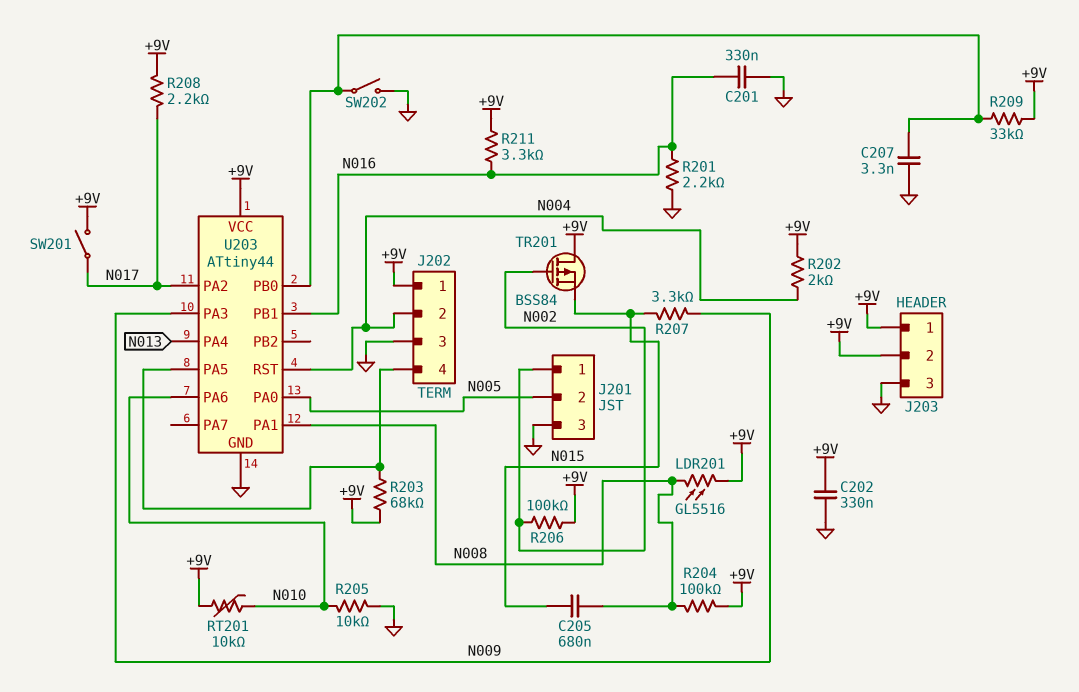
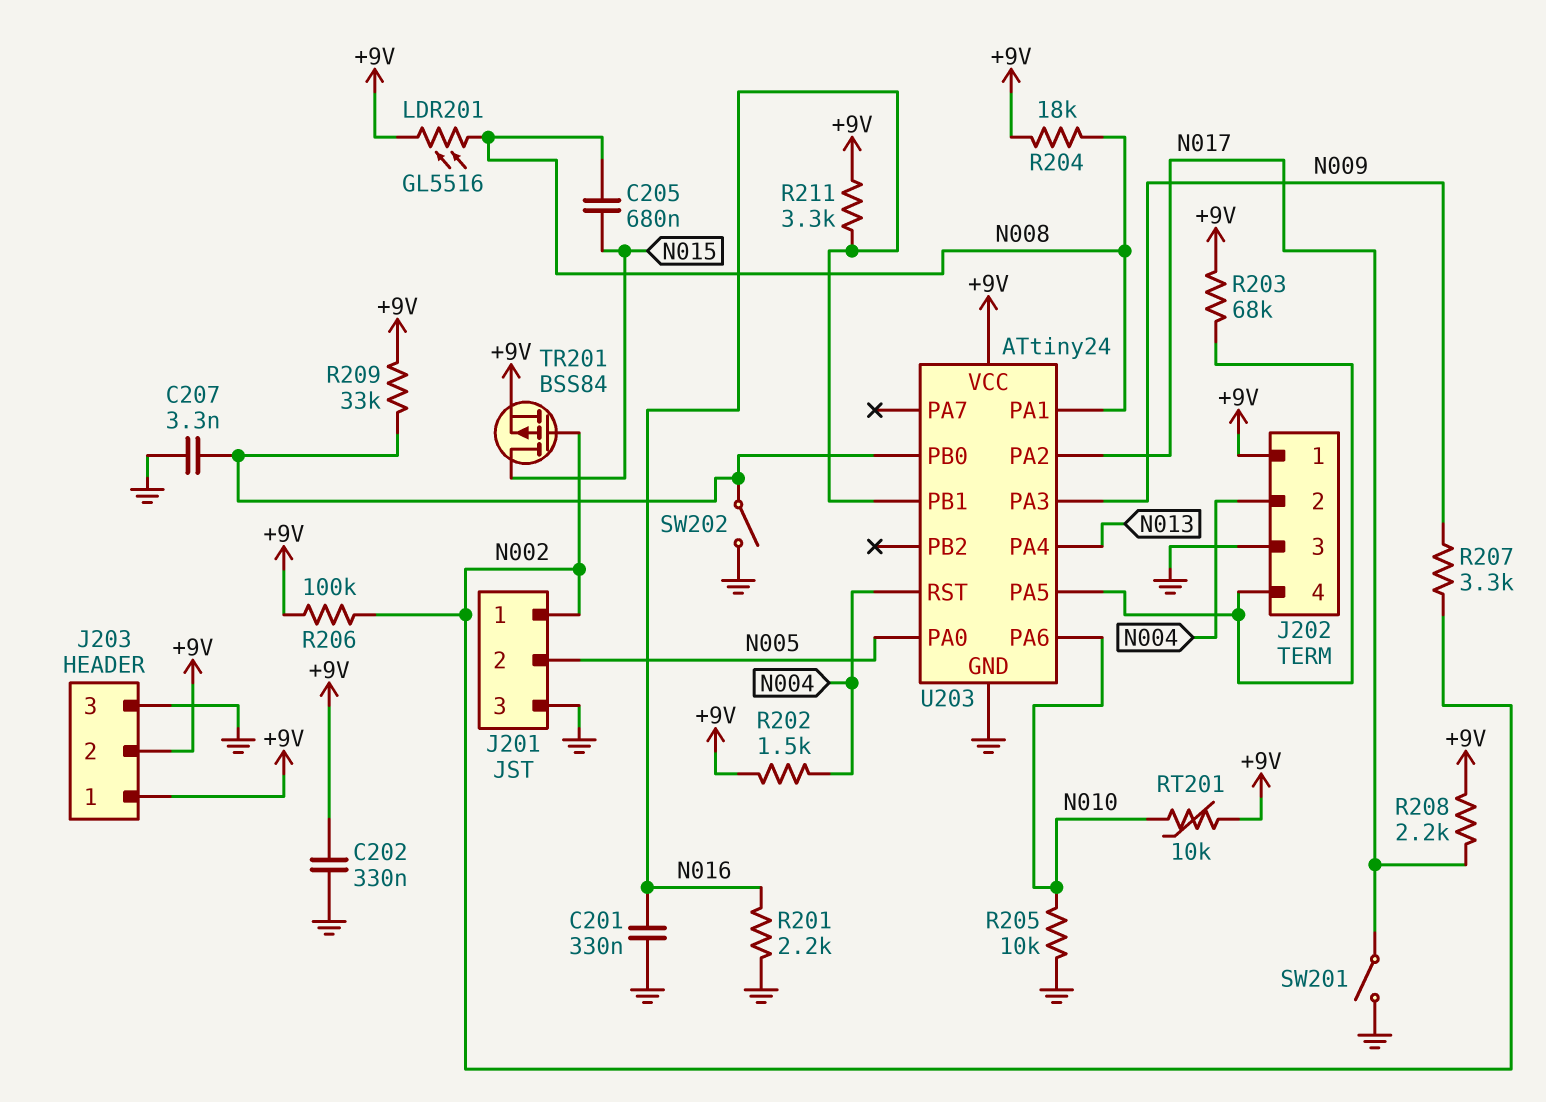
R202: 2k (+9V, N004) -> 1.5k (+9V, N004)
R204: 100k (+9V, N008) -> 18k (+9V, N008)
R207: 3.3k (N009, N015) -> 3.3k (N002, N009)
SW201: switch (+9V, N017) -> switch (GND, N017)
TR201: PMOS BSS84 (G N002, D +9V, S N015) -> PMOS BSS84 (G N002, D N015, S +9V)
U203: ATtiny44 -> ATtiny24

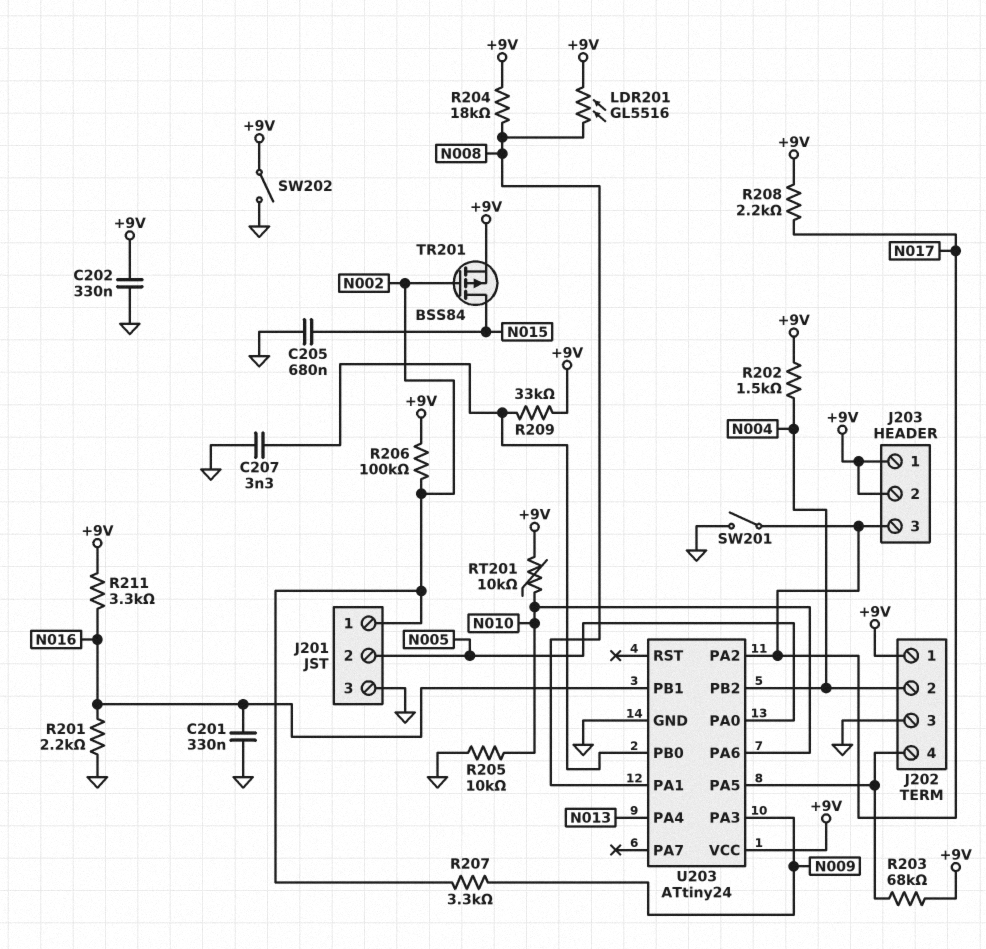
C205: 680nF (N008, N015) -> 680nF (GND, N015)
J203 pin 3: GND -> N017
SW202: switch (GND, U203/PB0) -> switch (+9V, GND)
U203 pin PB2: none -> N004
U203 pin RST: N004 -> none

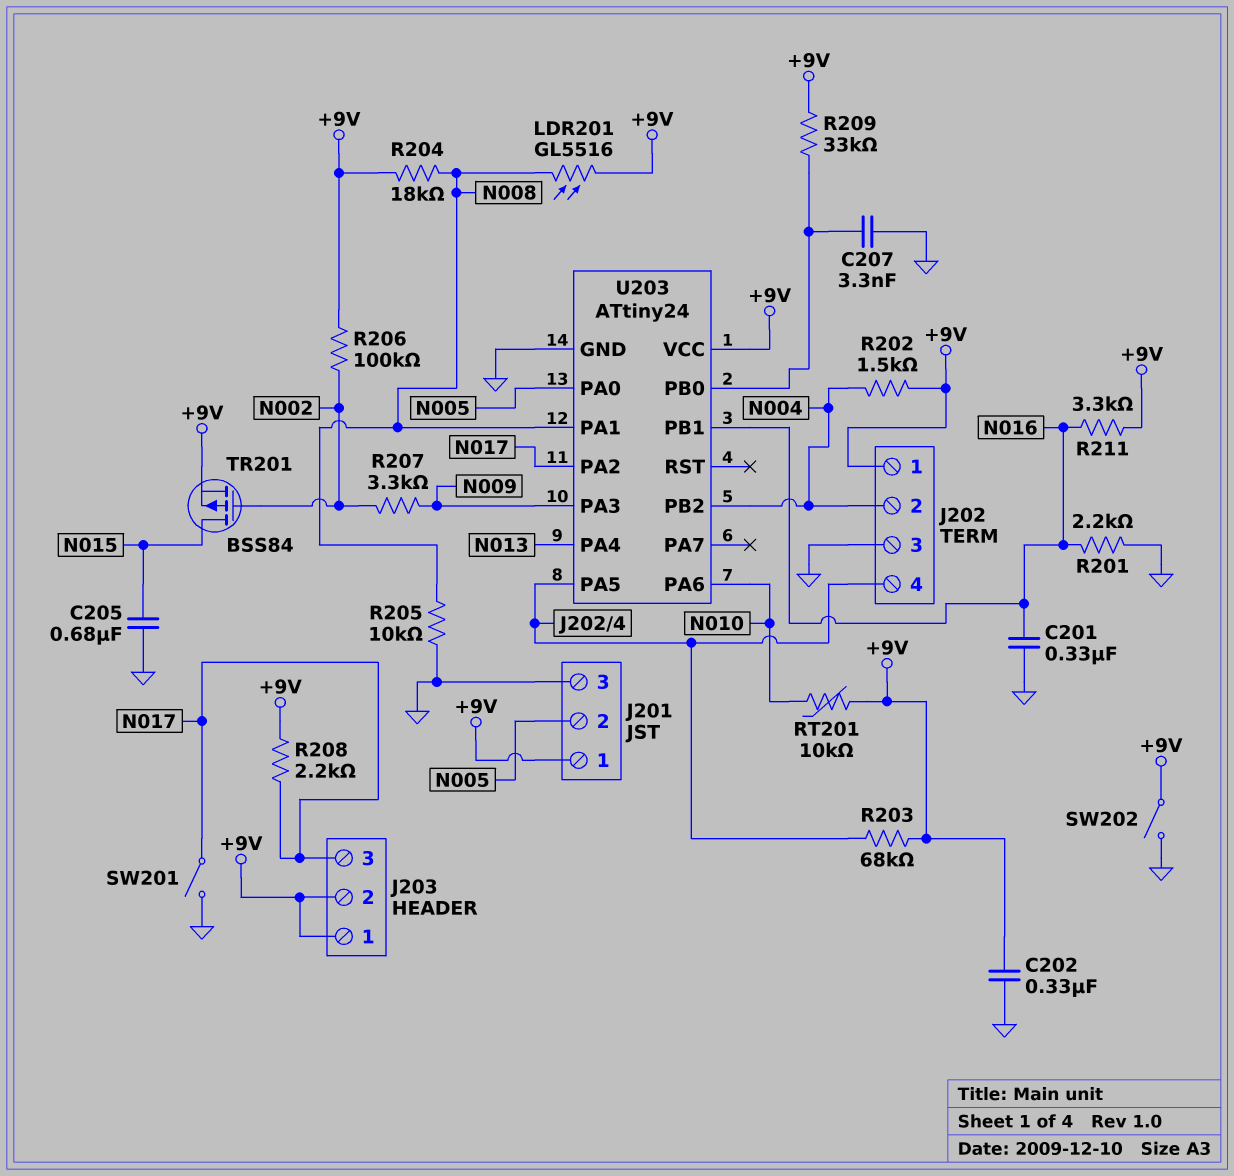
J201 pin 1: N002 -> +9V
R205: 10k (GND, N010) -> 10k (GND, N008)

